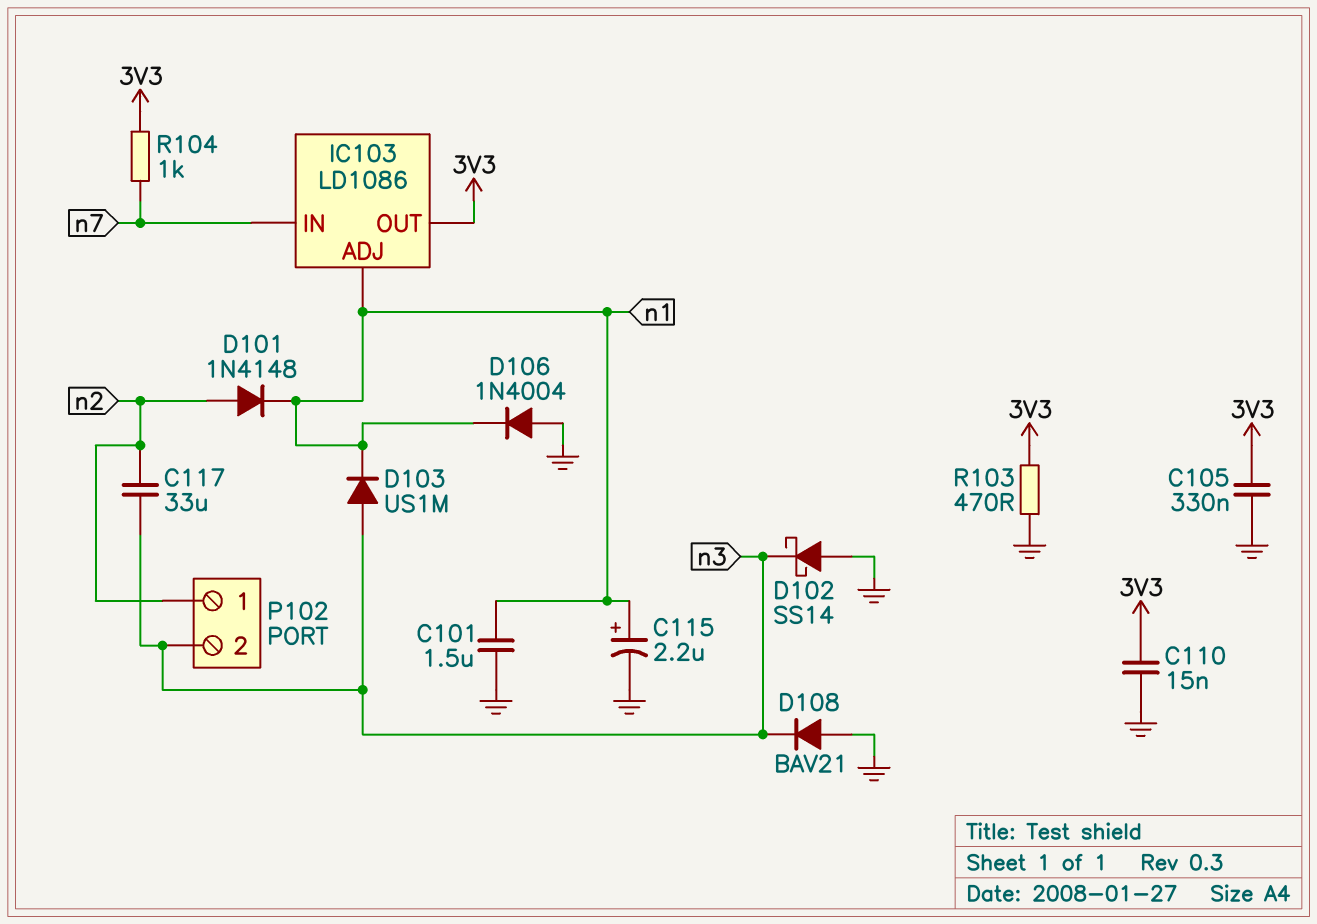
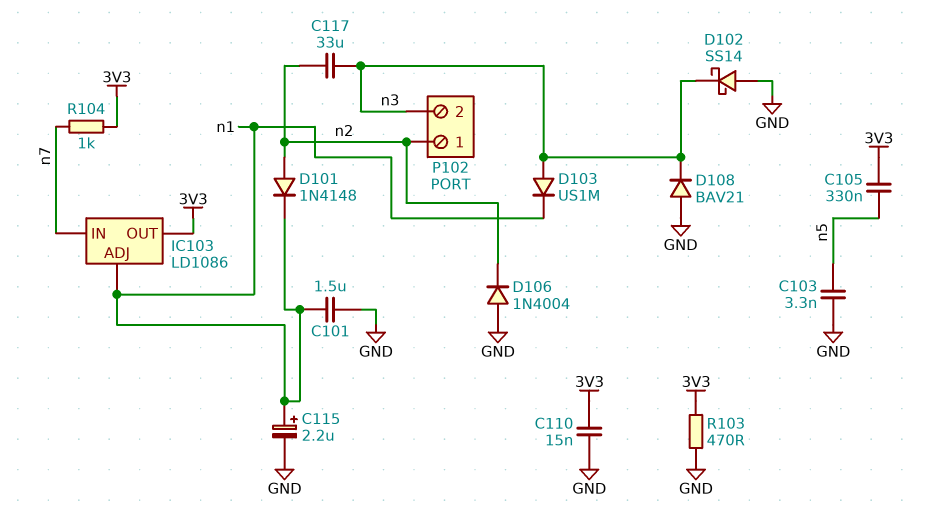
C103: none -> 3.3nF (GND, n5)
C105: 330nF (3V3, GND) -> 330nF (3V3, n5)
D106: diode 1N4004 (A GND, K n1) -> diode 1N4004 (A GND, K n2)

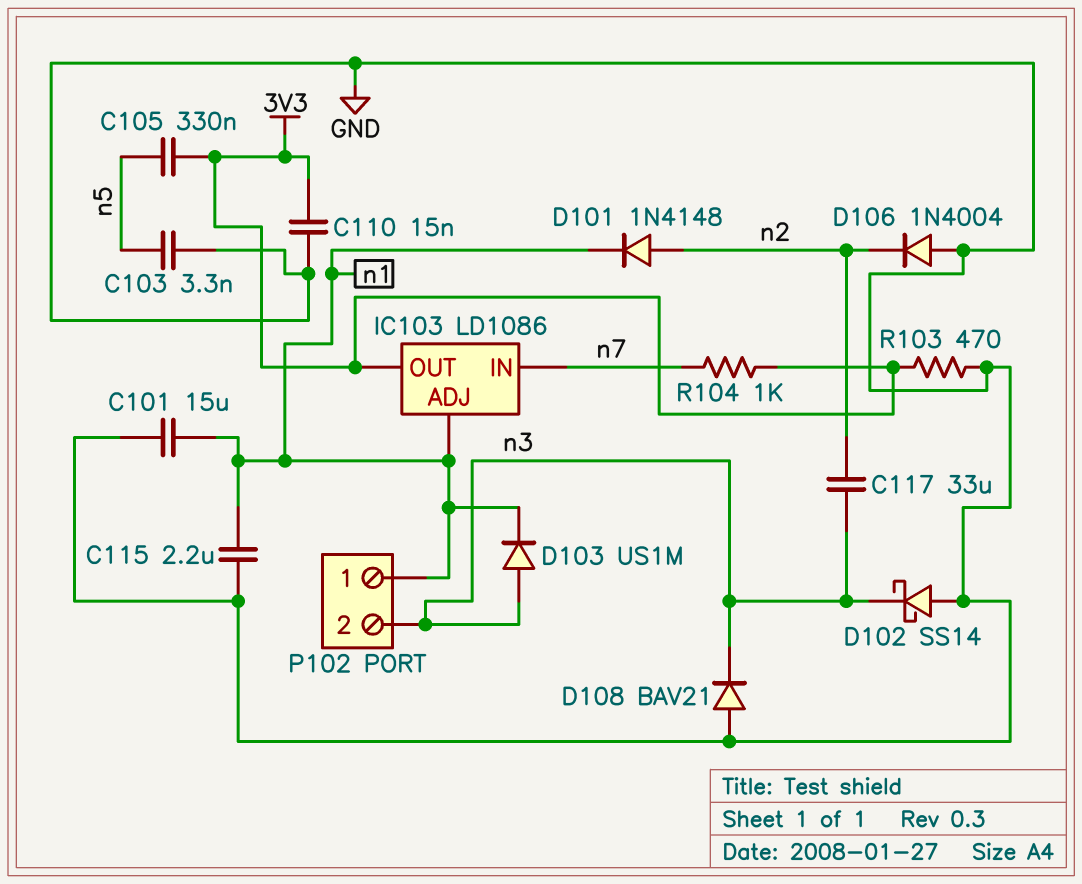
C101: 1.5uF (GND, n1) -> 15uF (GND, n1)
C115: 2.2uF (plus n1, minus GND) -> 2.2uF (GND, n1)
P102 pin 1: n2 -> n1

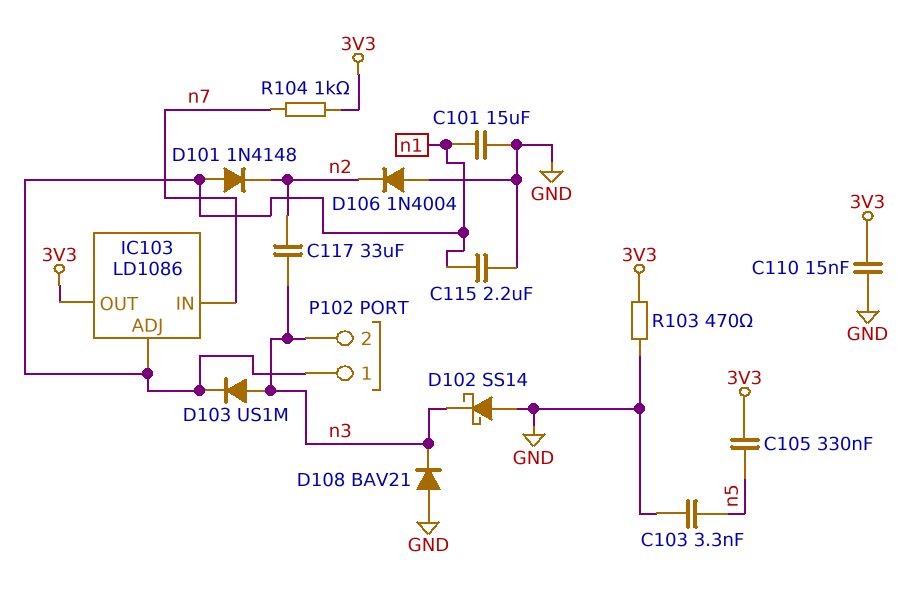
D101: diode 1N4148 (A n2, K n1) -> diode 1N4148 (A n1, K n2)

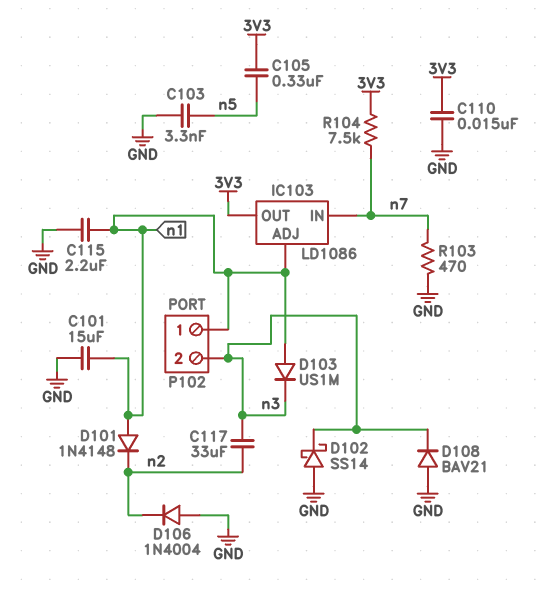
D103: diode US1M (A n3, K n1) -> diode US1M (A n1, K n3)
R103: 470 (3V3, GND) -> 470 (GND, n7)
R104: 1k (3V3, n7) -> 7.5k (3V3, n7)

